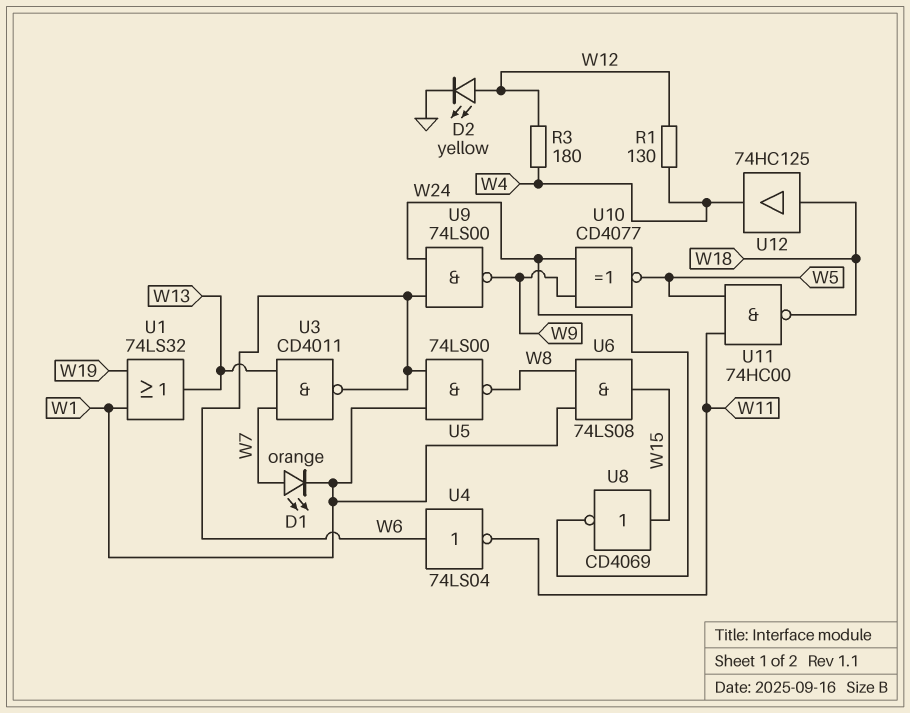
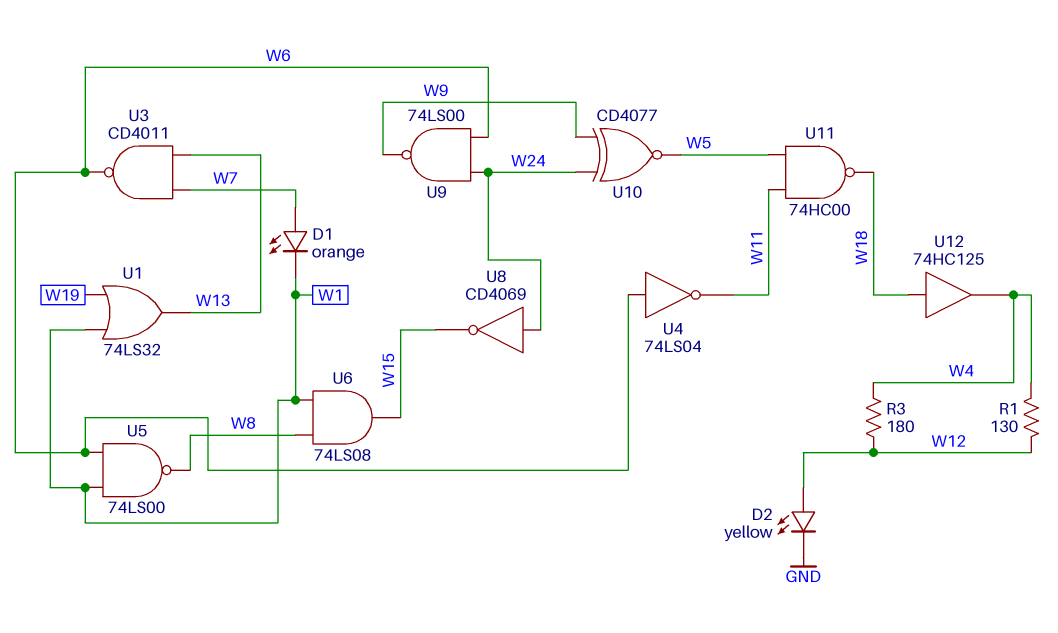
U8: NOT CD4069 (in W15, out W24) -> NOT CD4069 (in W24, out W15)

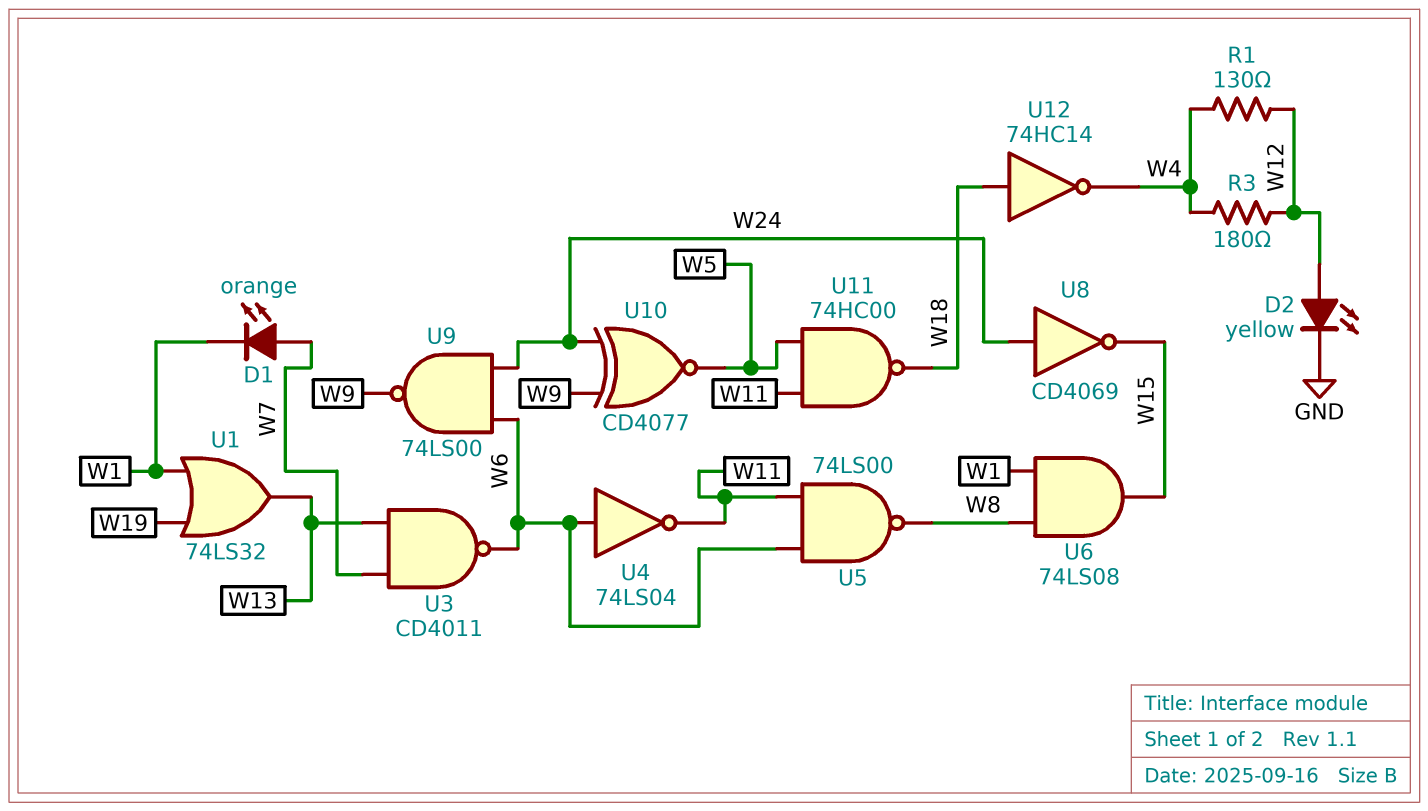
U5: NAND 74LS00 (in W1, in W6, out W8) -> NAND 74LS00 (in W6, in W11, out W8)
U12: buffer 74HC125 (in W18, out W4) -> NOT 74HC14 (in W18, out W4)

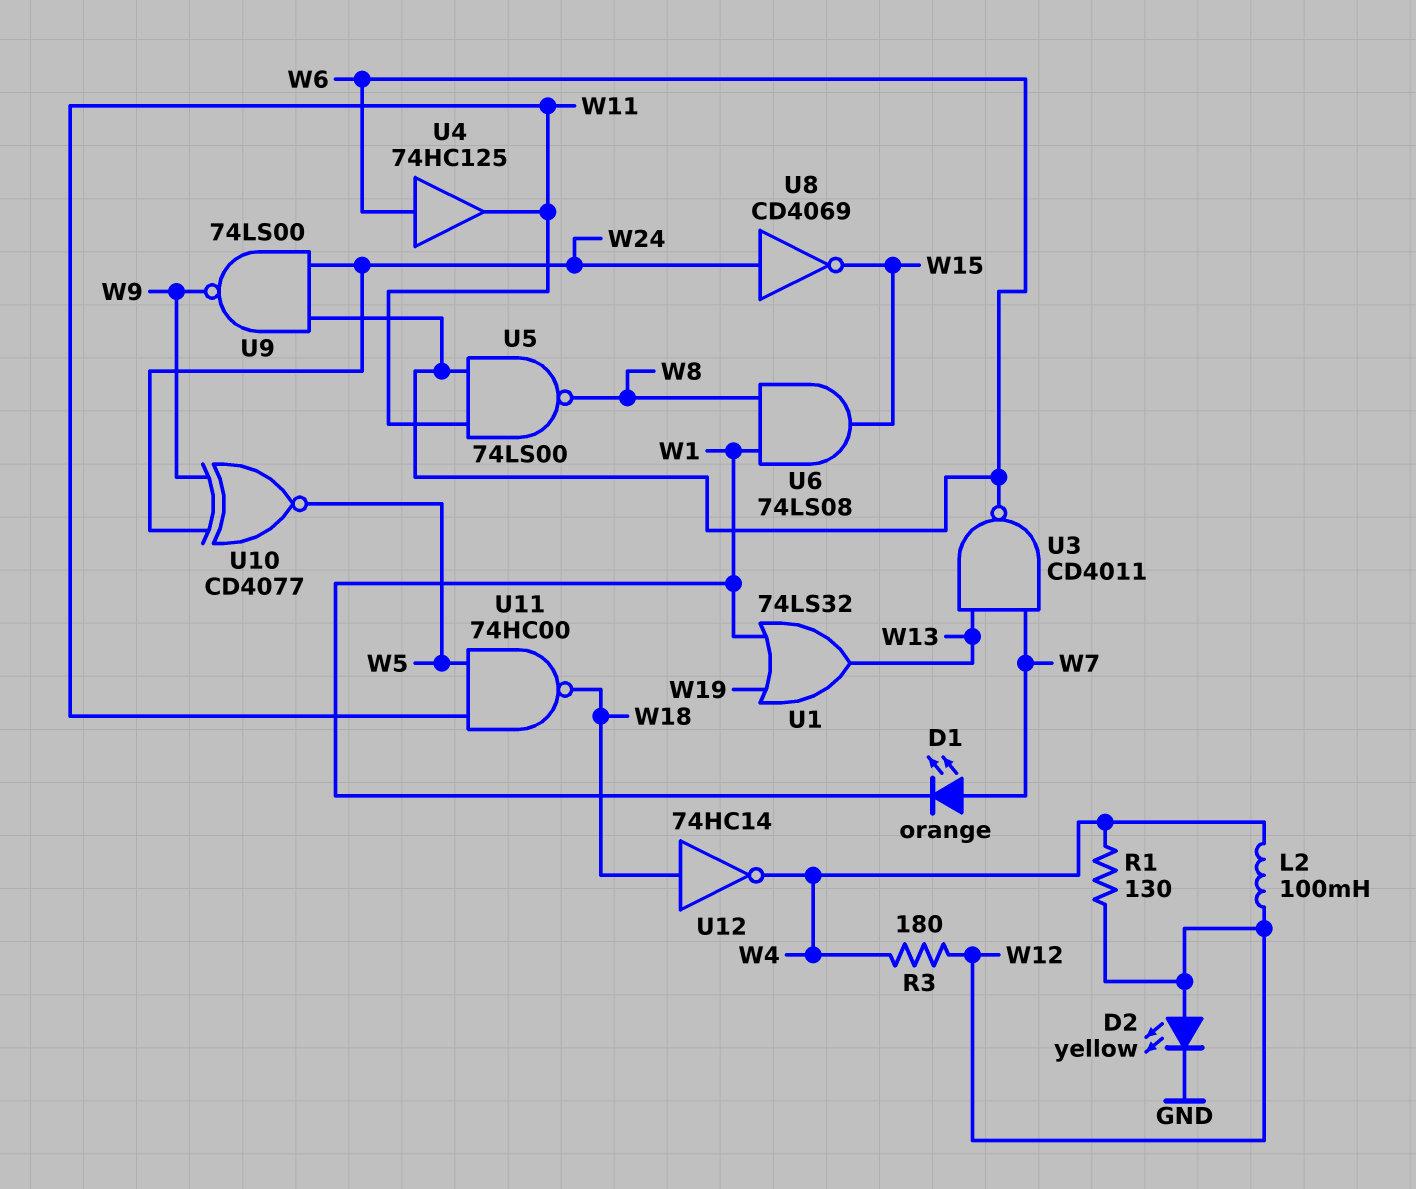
L2: none -> 100mH (W4, W12)
U4: NOT 74LS04 (in W6, out W11) -> buffer 74HC125 (in W6, out W11)

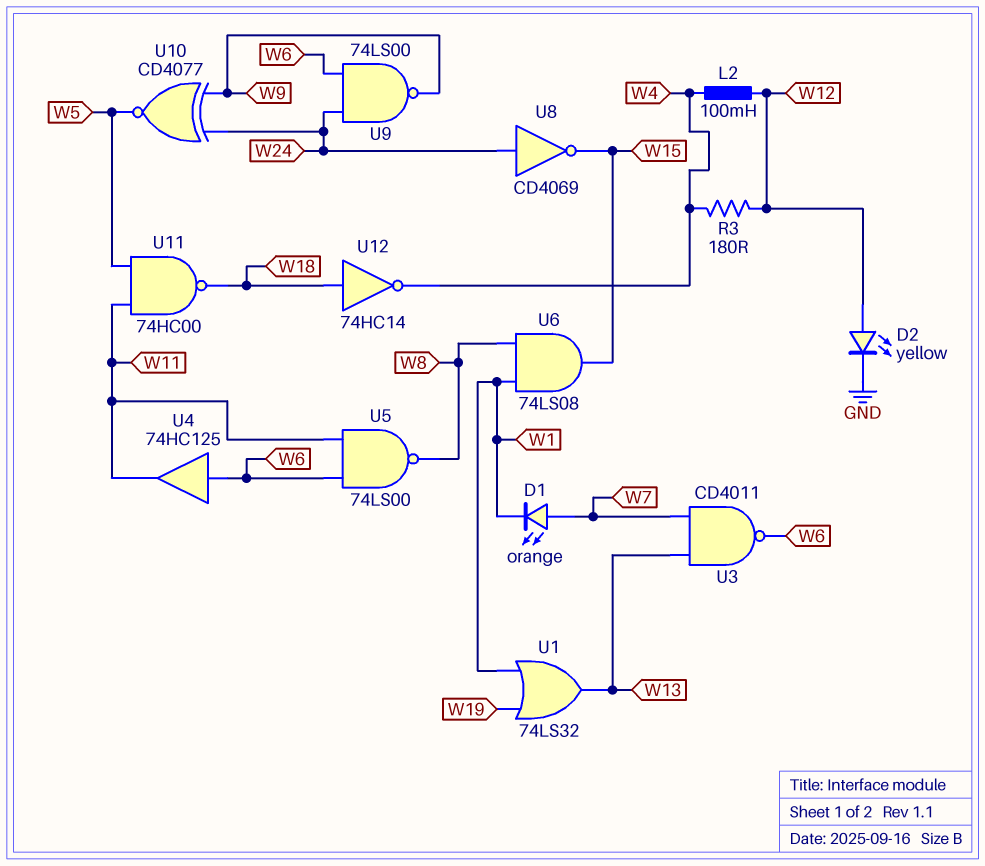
R1: 130 (W4, W12) -> none

